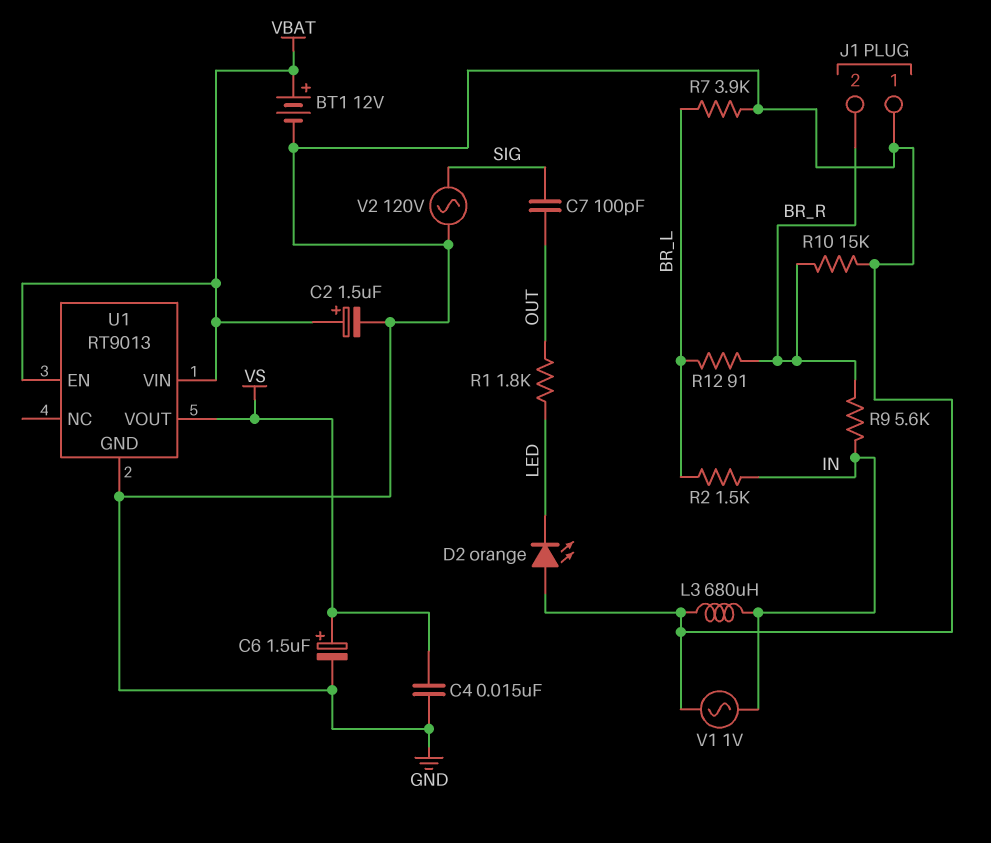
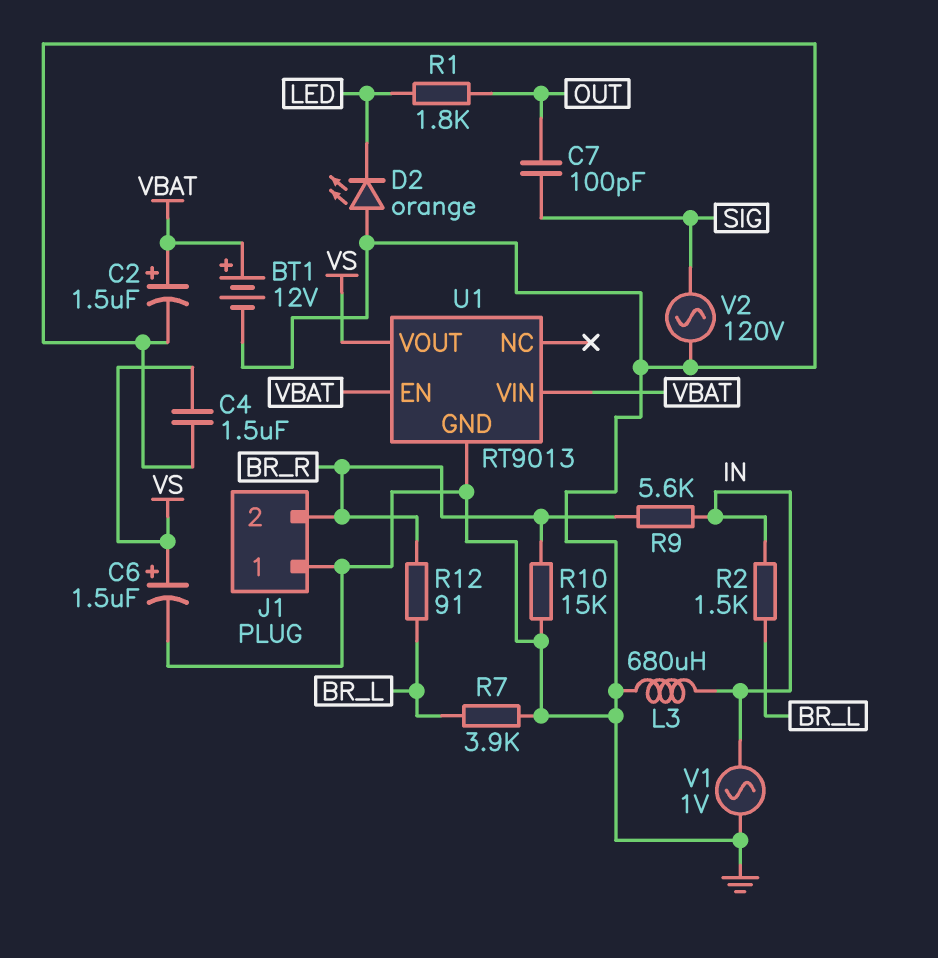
C4: 15nF (GND, VS) -> 1.5uF (GND, VS)

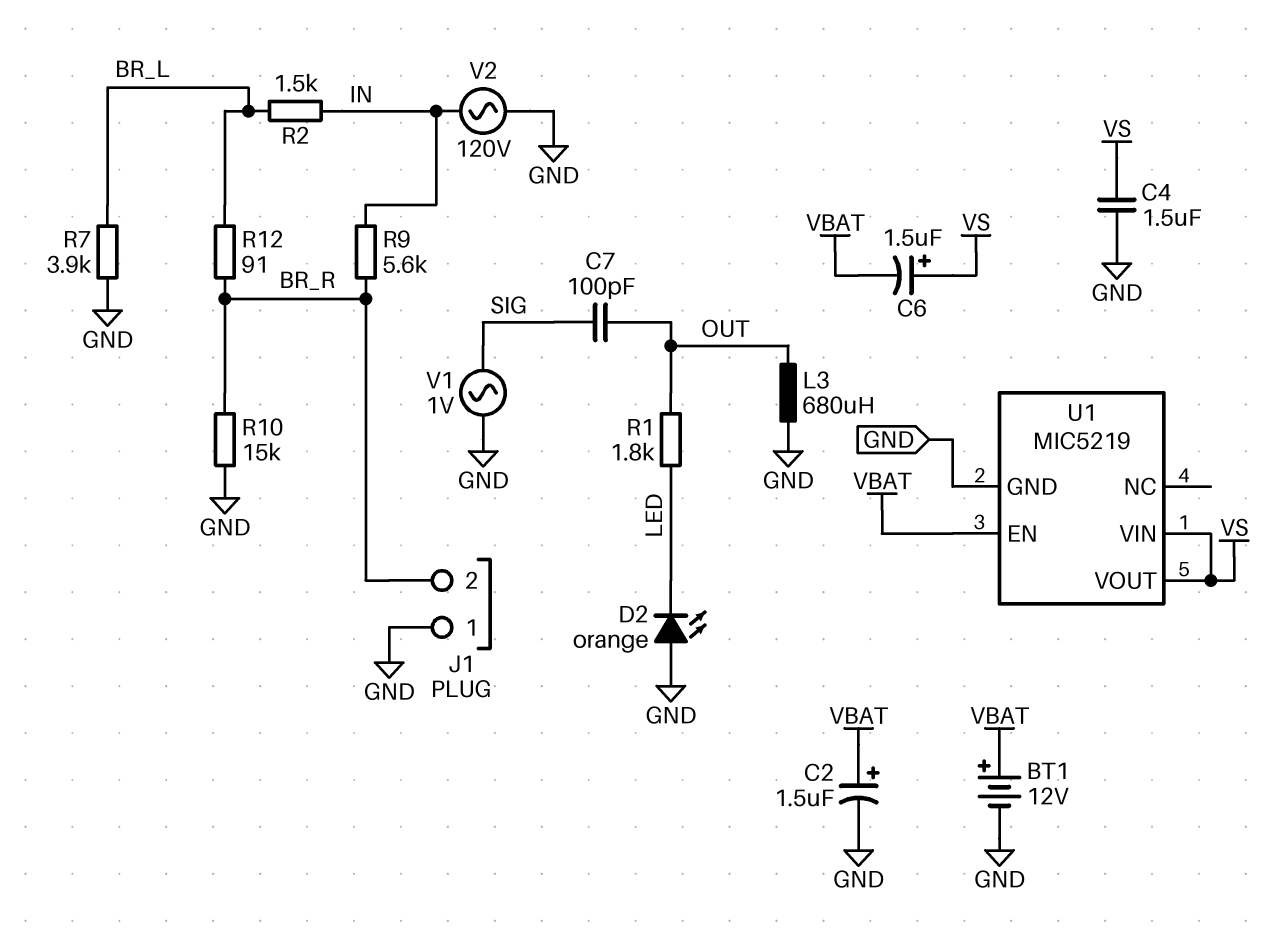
C6: 1.5uF (plus VS, minus GND) -> 1.5uF (plus VS, minus VBAT)
L3: 680uH (GND, IN) -> 680uH (GND, OUT)
U1: RT9013 -> MIC5219
U1 pin VIN: VBAT -> VS
V1: AC 1V (GND, IN) -> AC 1V (GND, SIG)
V2: AC 120V (GND, SIG) -> AC 120V (GND, IN)

